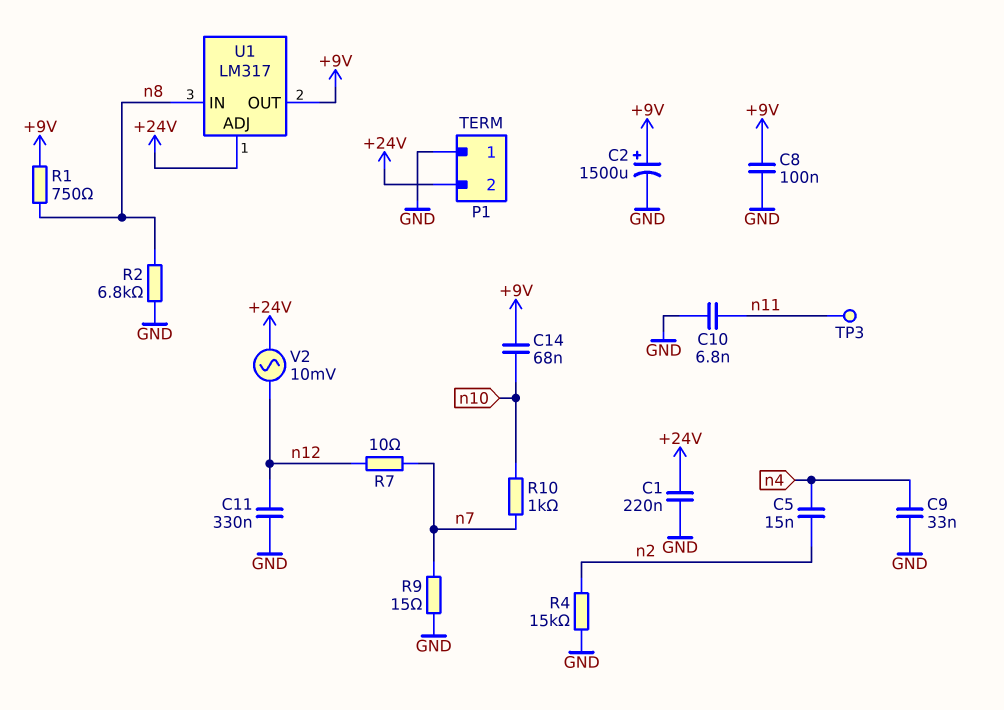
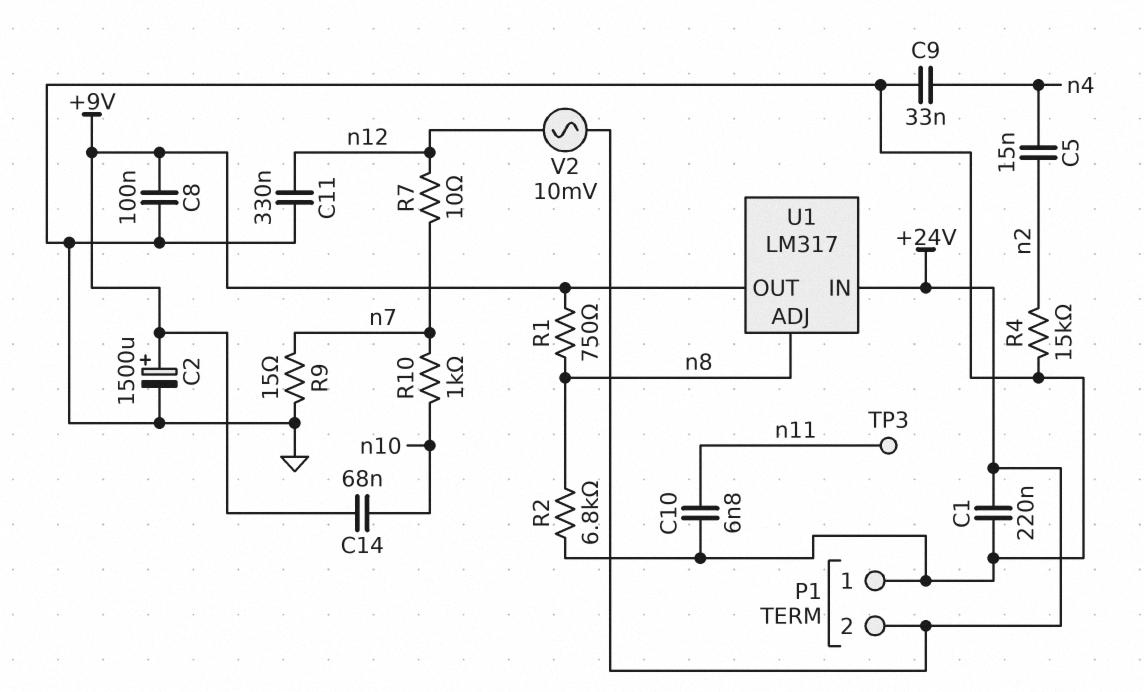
U1 pin ADJ: +24V -> n8
U1 pin IN: n8 -> +24V

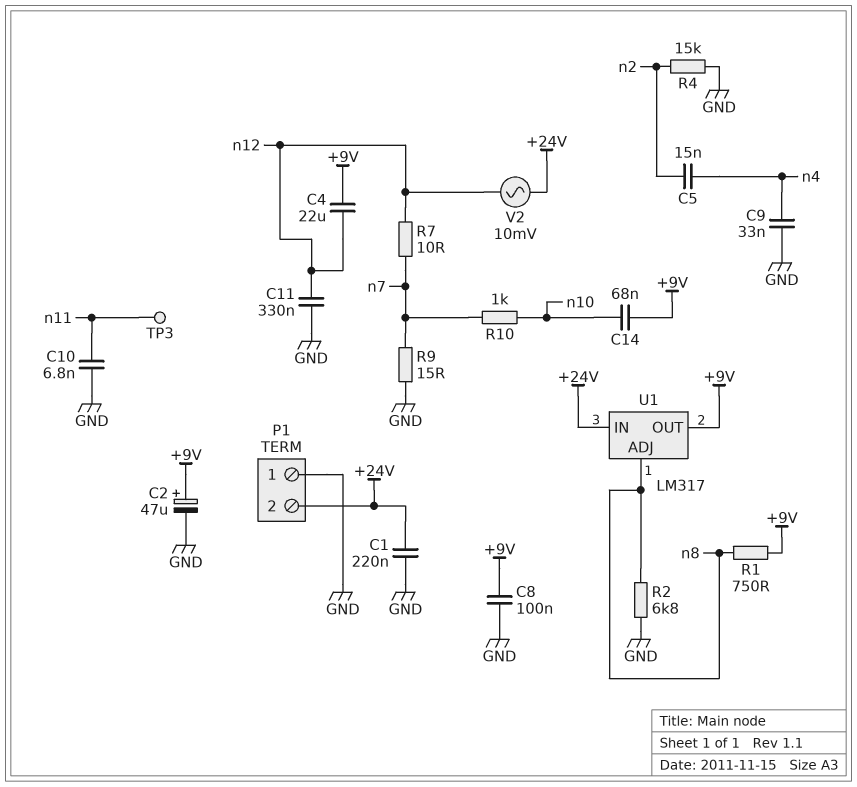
C2: 1500uF (plus +9V, minus GND) -> 47uF (plus +9V, minus GND)
C4: none -> 22uF (+9V, n12)

